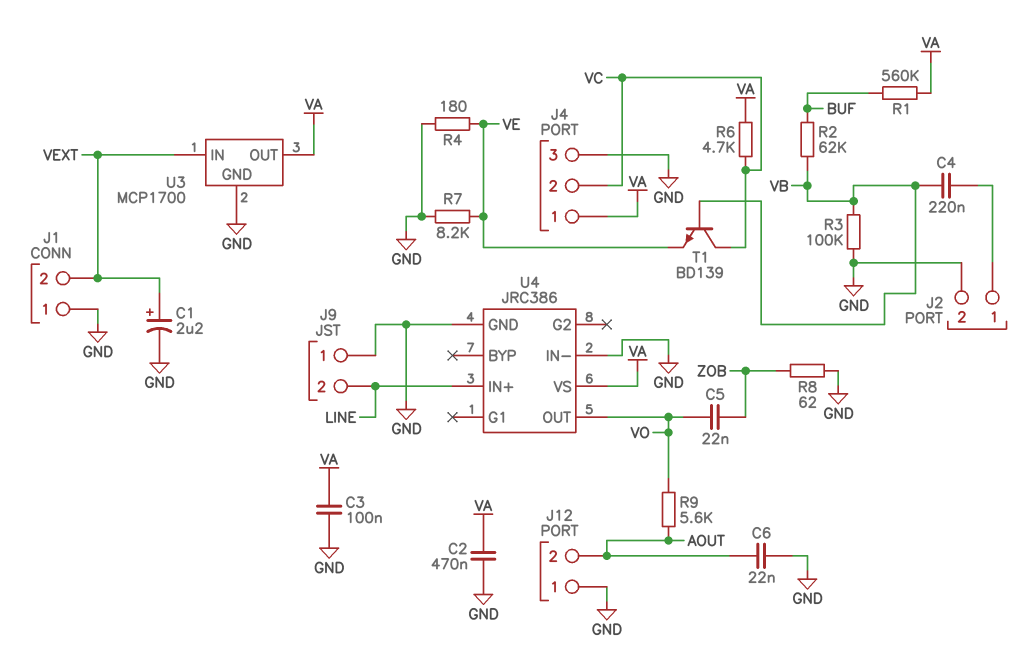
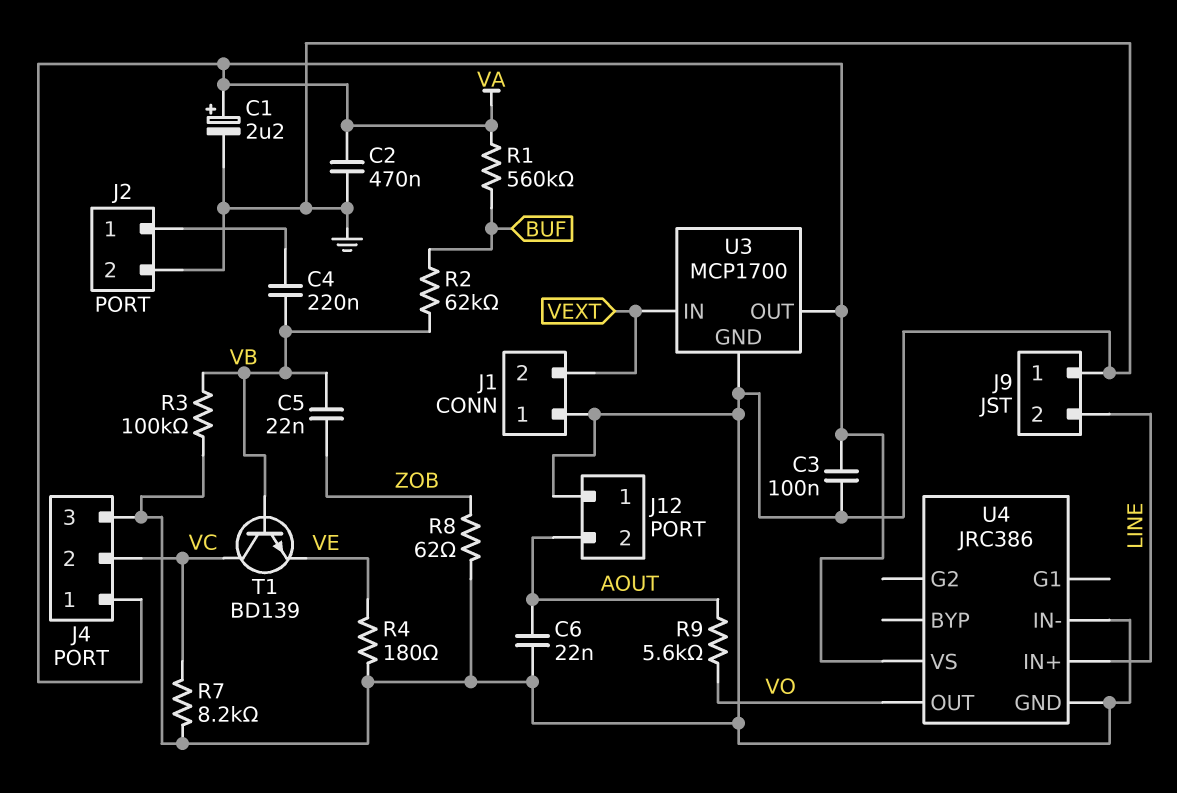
C1: 2.2uF (plus VEXT, minus GND) -> 2.2uF (plus VA, minus GND)
C5: 22nF (VO, ZOB) -> 22nF (VB, ZOB)
R6: 4.7k (VA, VC) -> none
R7: 8.2k (GND, VE) -> 8.2k (GND, VC)

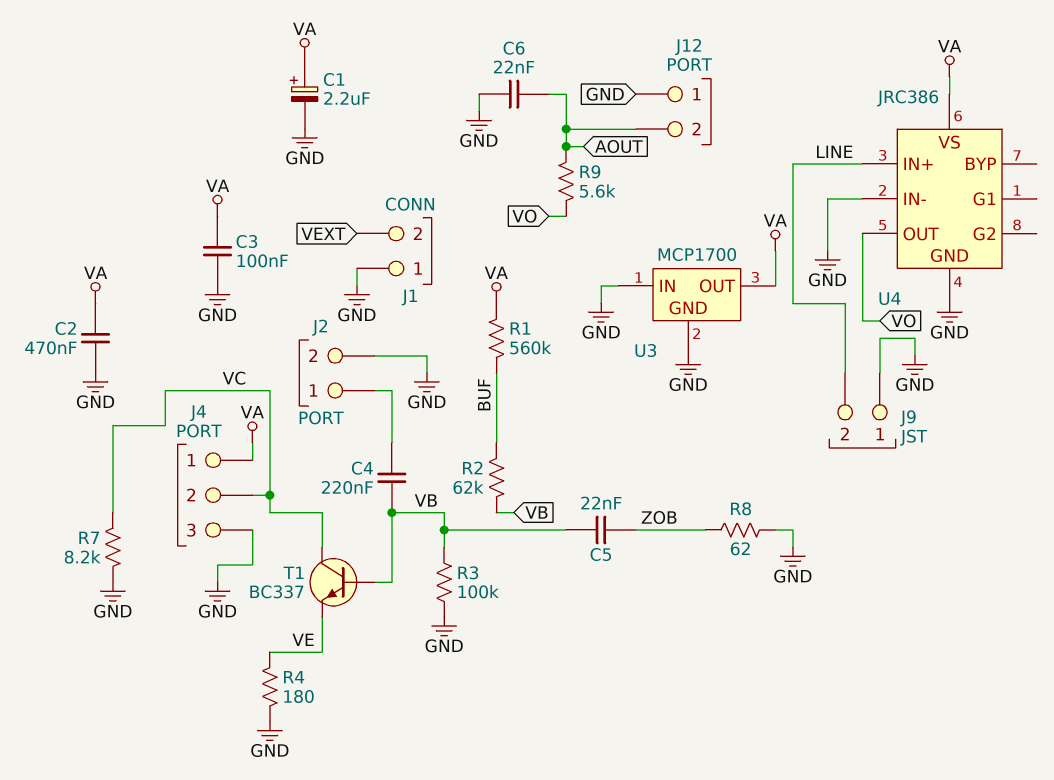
T1: NPN BD139 (B VB, C VC, E VE) -> NPN BC337 (B VB, C VC, E VE)
U3 pin IN: VEXT -> GND

